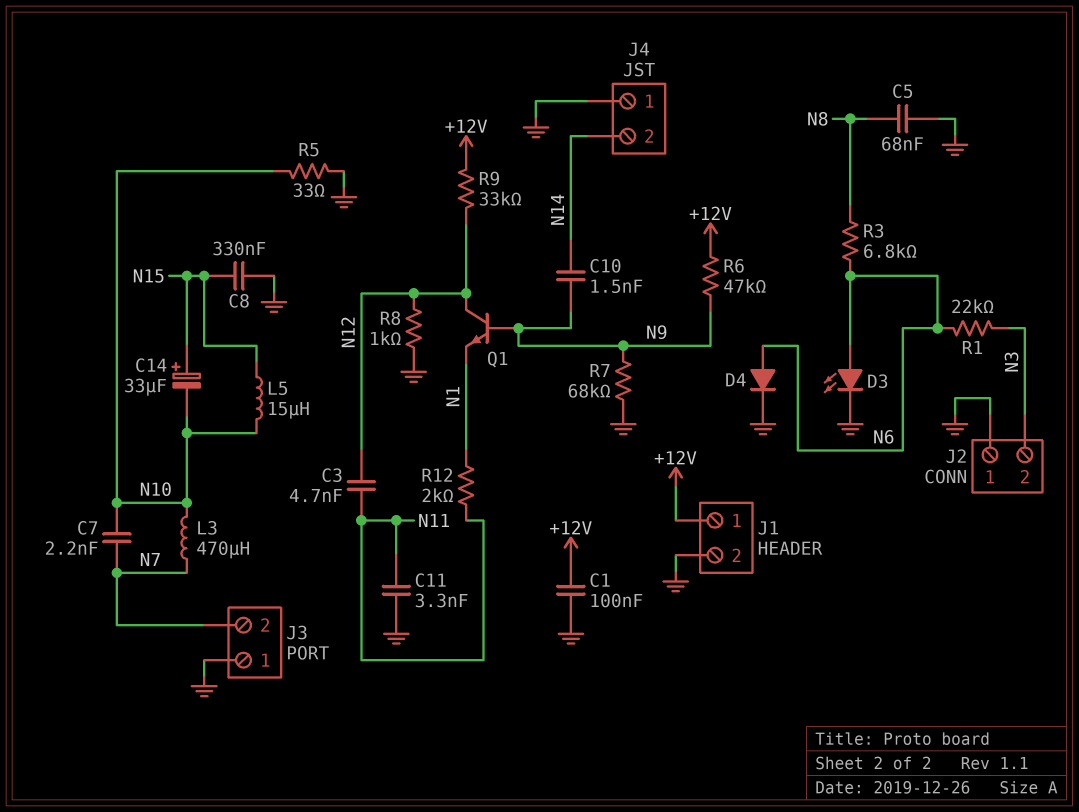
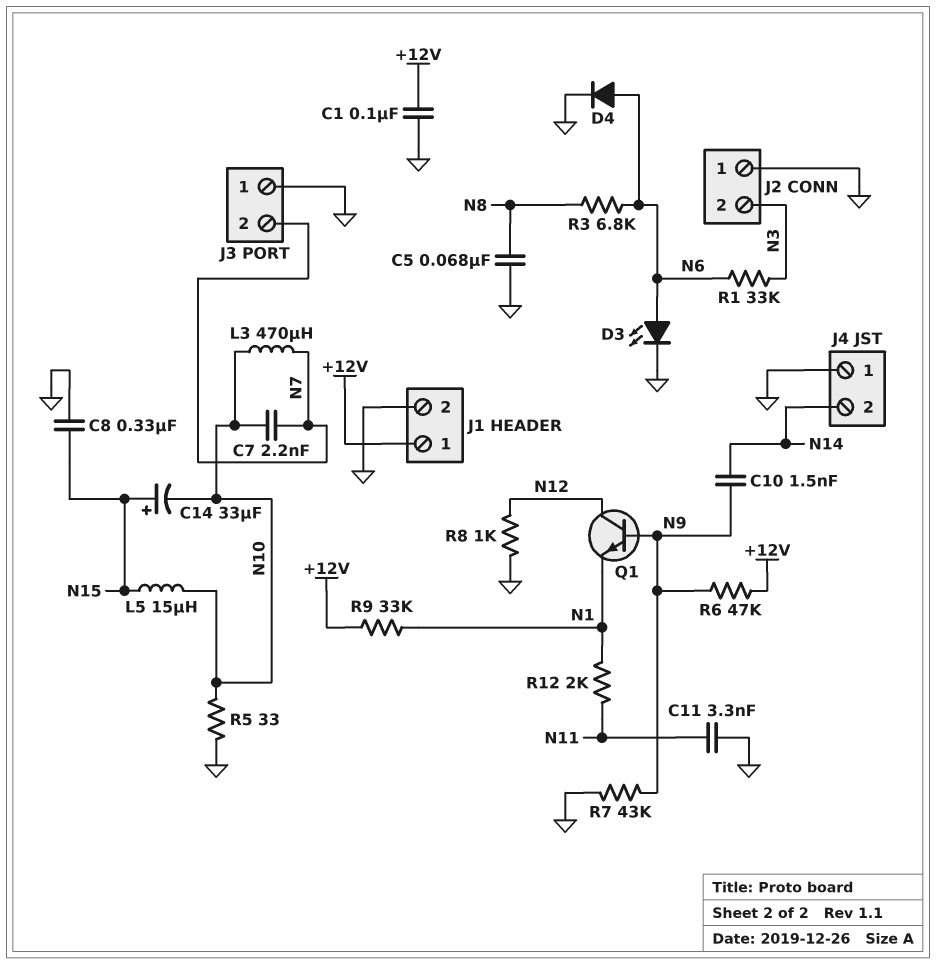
C3: 4.7nF (N11, N12) -> none
R1: 22k (N3, N6) -> 33k (N3, N6)
R7: 68k (GND, N9) -> 43k (GND, N9)
R9: 33k (+12V, N12) -> 33k (+12V, N1)

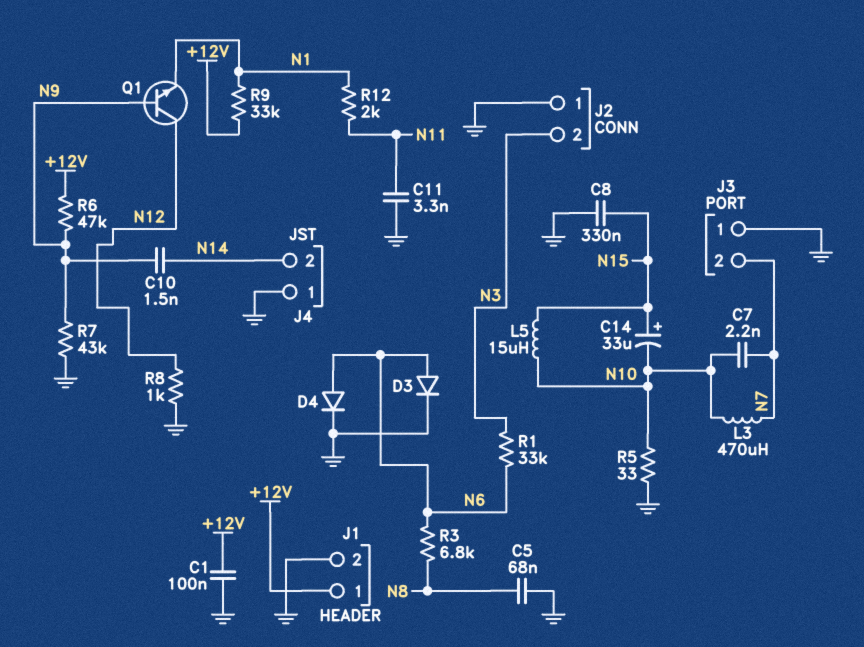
D3: LED (A N6, K GND) -> diode (A N6, K GND)

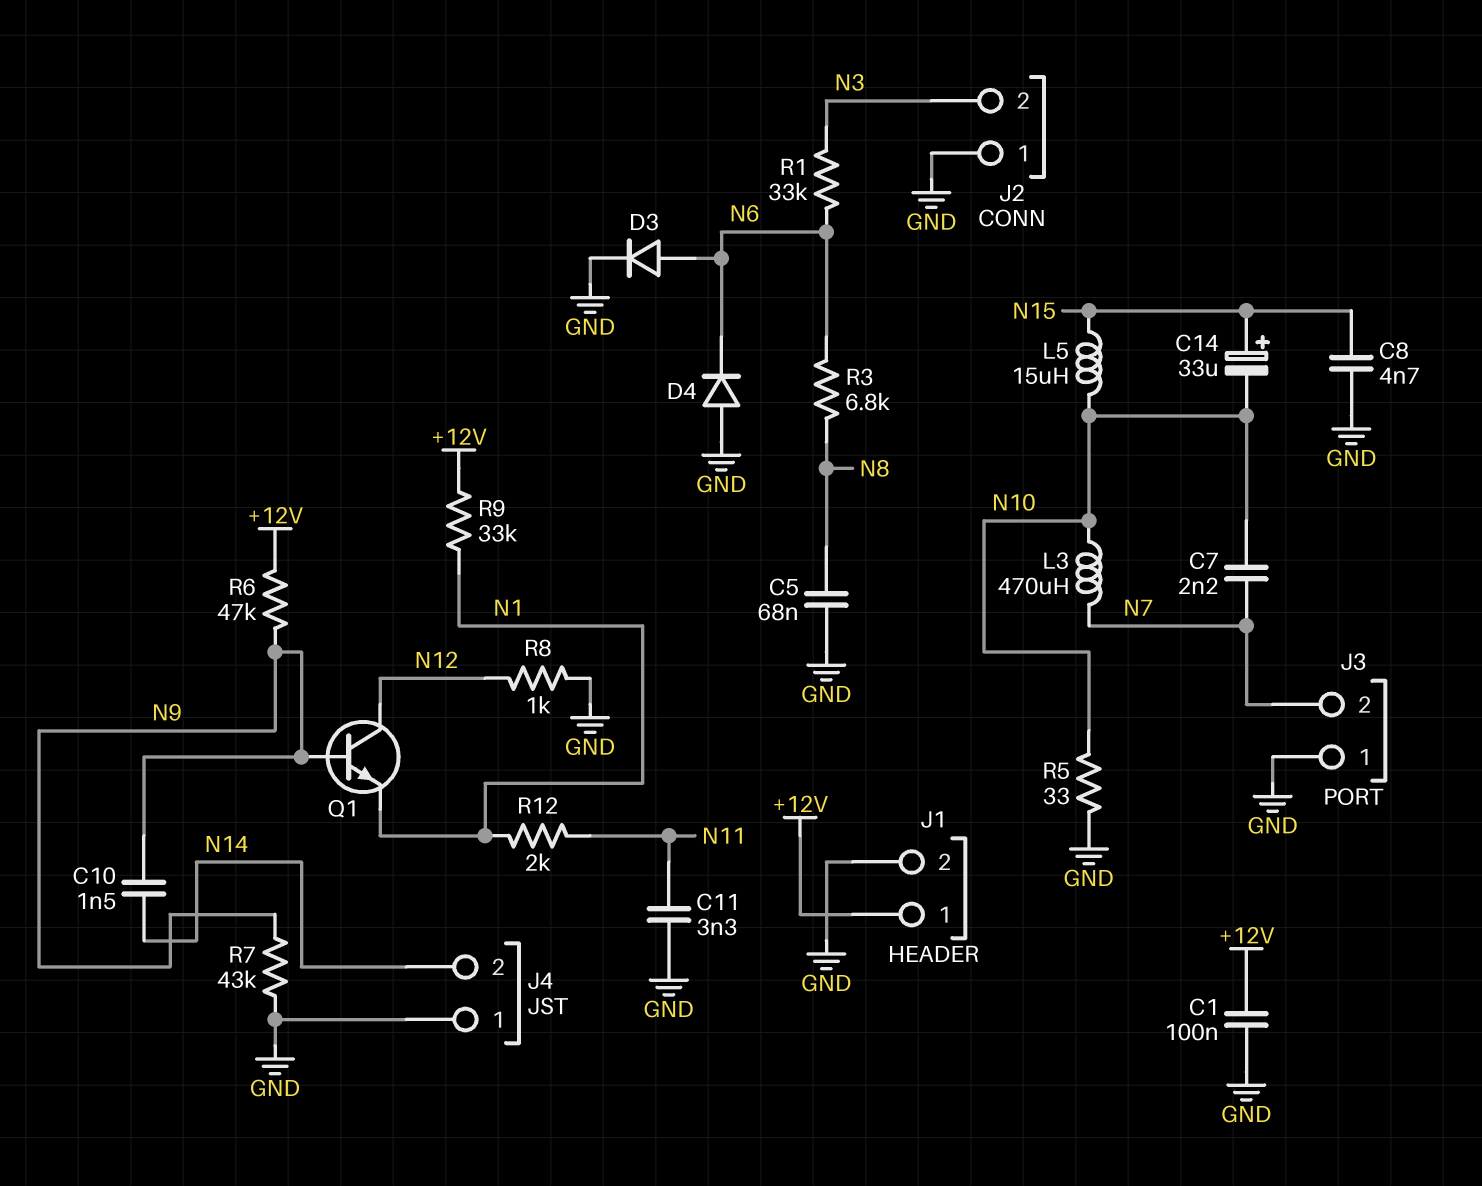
C8: 330nF (GND, N15) -> 4.7nF (GND, N15)
D4: diode (A N6, K GND) -> diode (A GND, K N6)

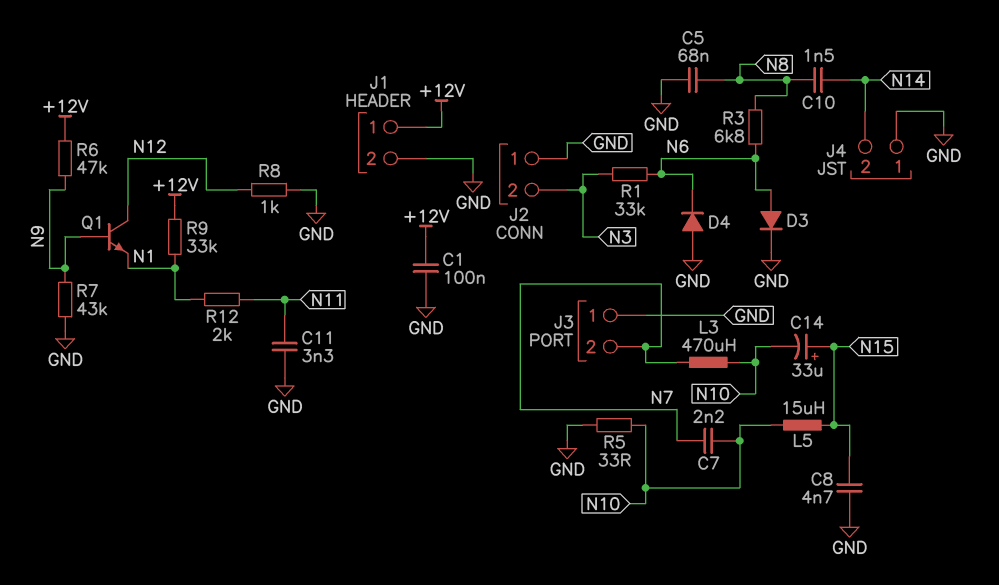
C10: 1.5nF (N9, N14) -> 1.5nF (N8, N14)

